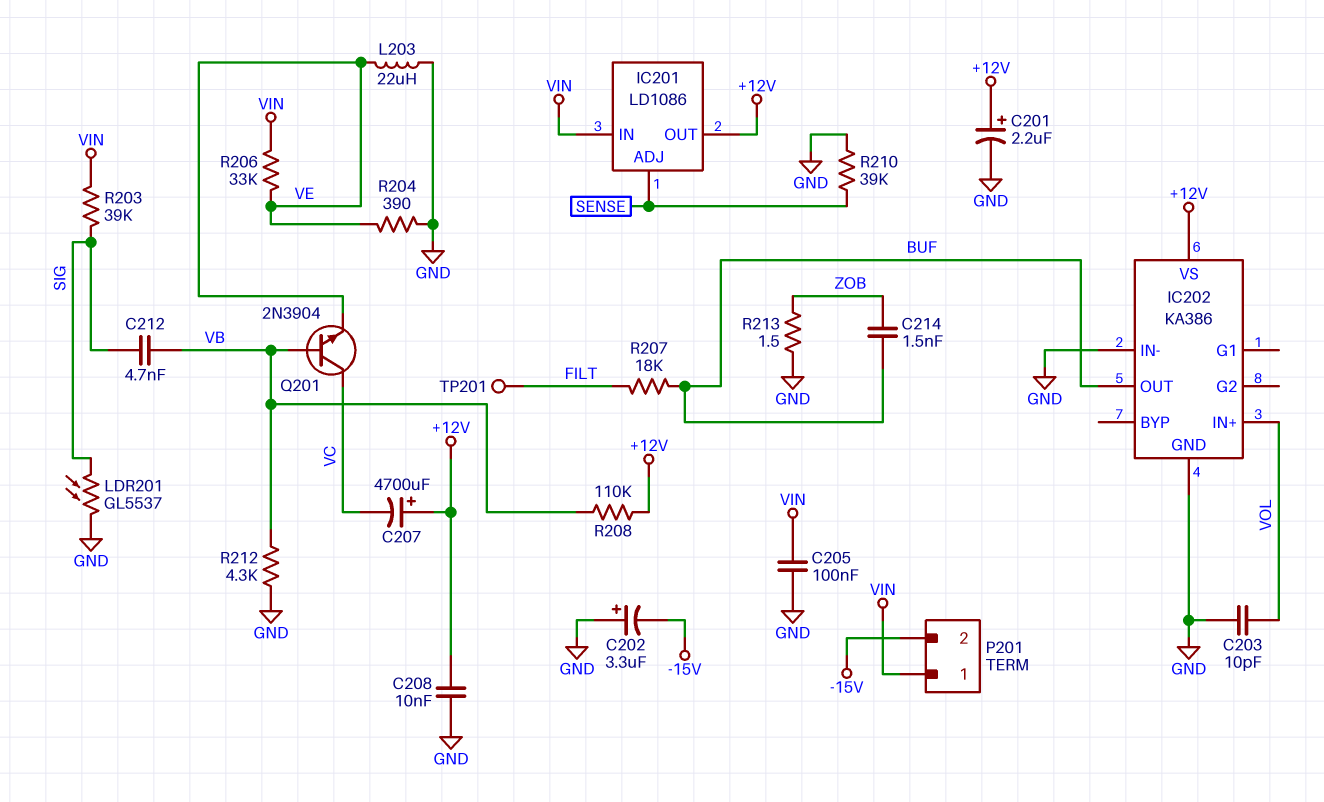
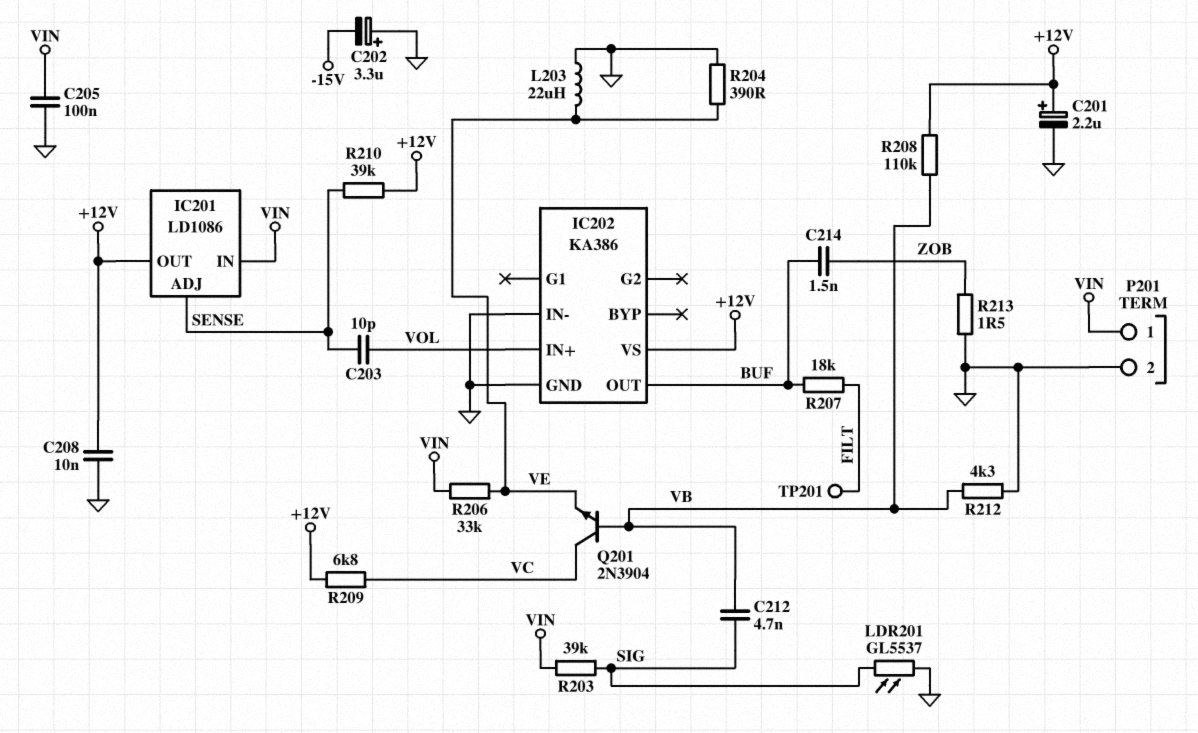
C203: 10pF (GND, VOL) -> 10pF (SENSE, VOL)
C207: 4700uF (plus +12V, minus VC) -> none
P201 pin 2: -15V -> GND
R209: none -> 6.8k (+12V, VC)
R210: 39k (GND, SENSE) -> 39k (+12V, SENSE)

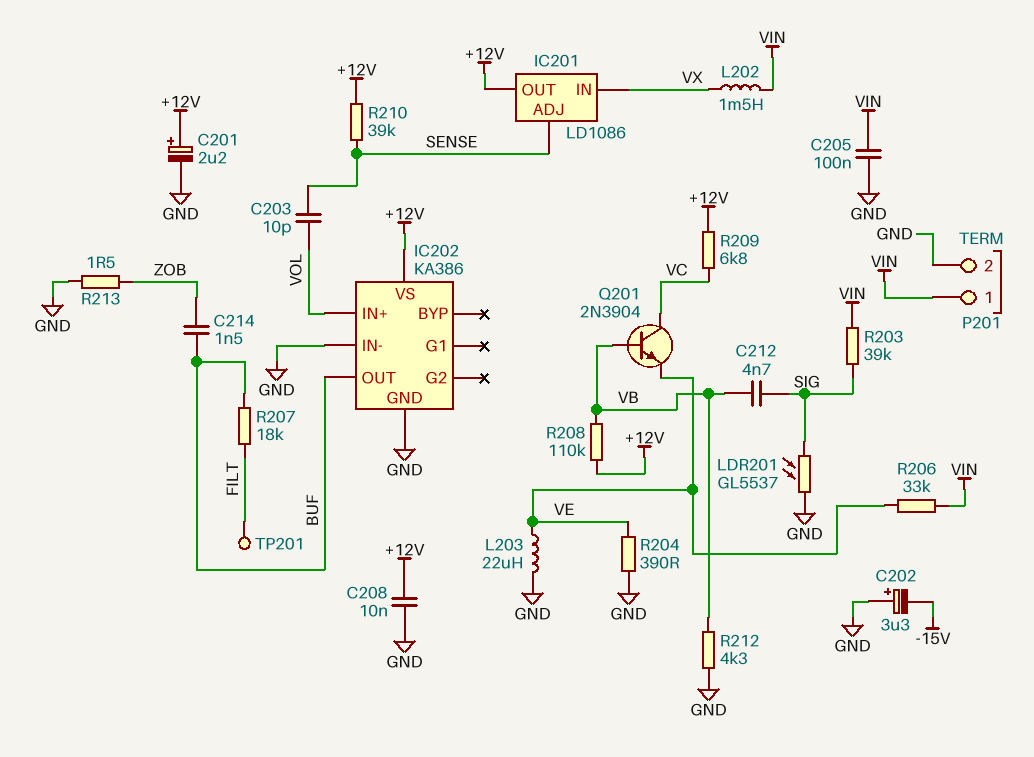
IC201 pin IN: VIN -> VX
L202: none -> 1.5mH (VIN, VX)

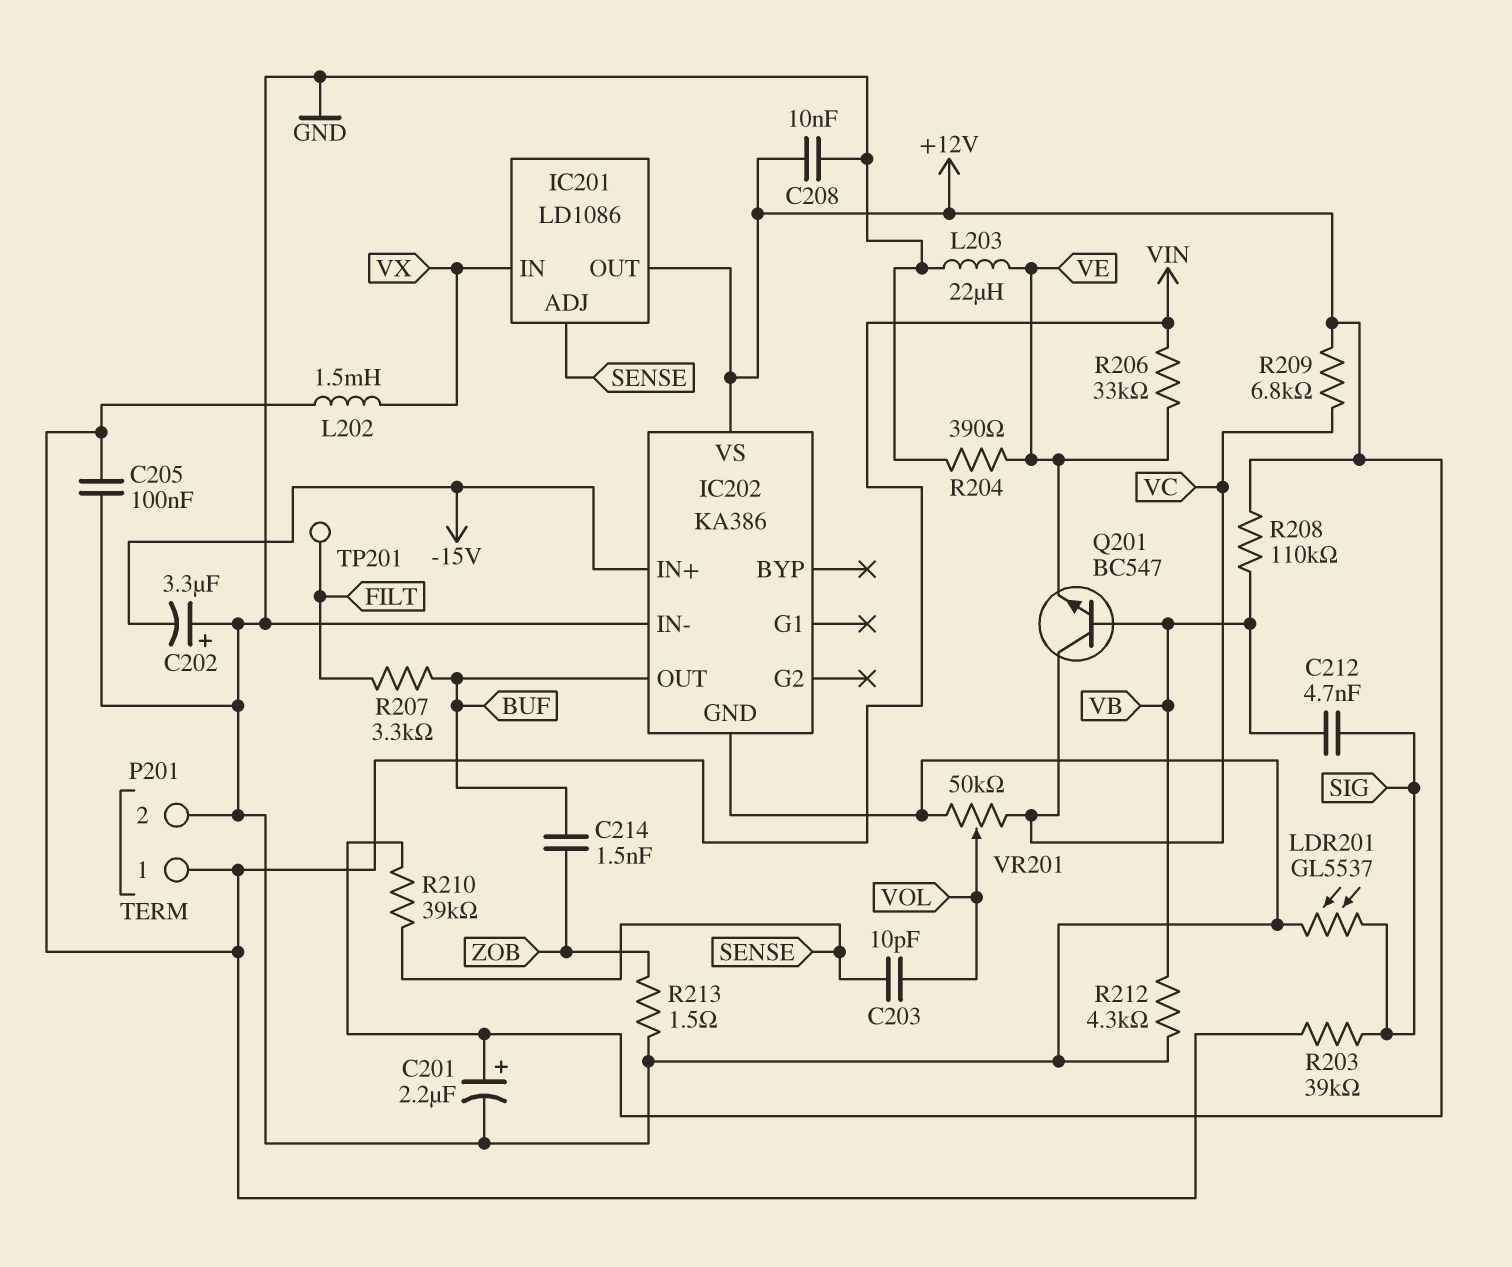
IC202 pin IN+: VOL -> -15V
Q201: NPN 2N3904 (B VB, C VC, E VE) -> NPN BC547 (B VB, C VC, E VE)
R207: 18k (BUF, FILT) -> 3.3k (BUF, FILT)
VR201: none -> 50k (GND, VC, wiper VOL)

